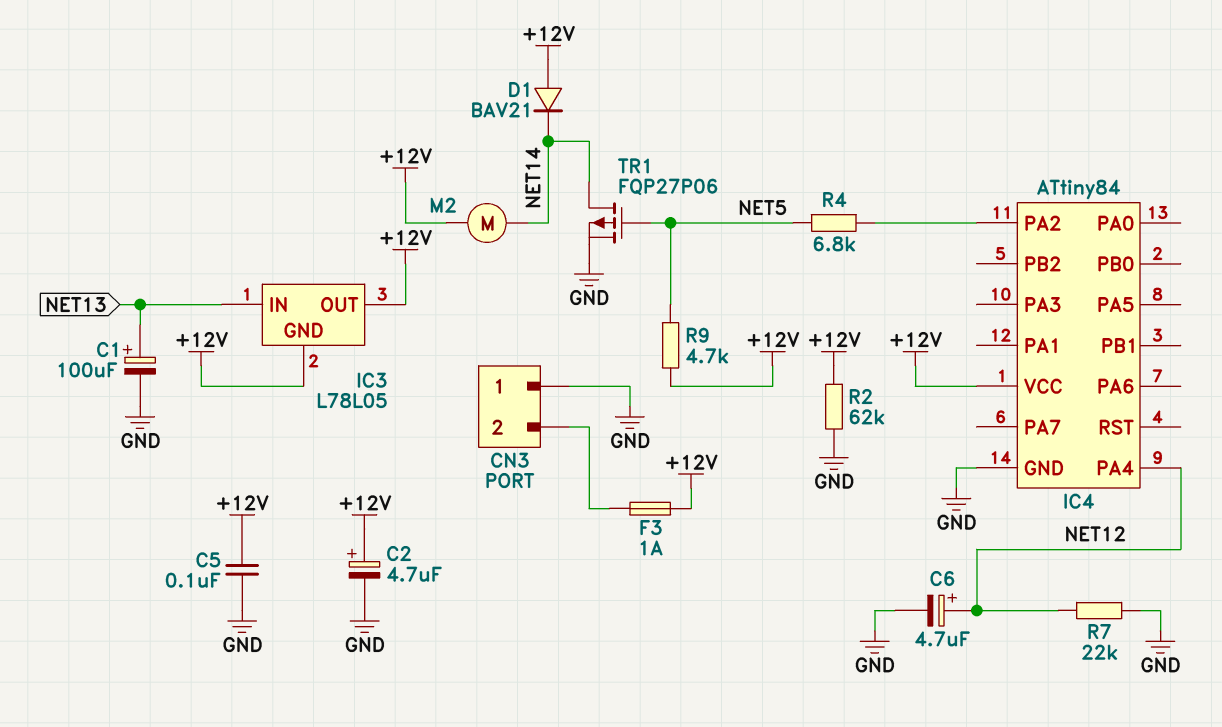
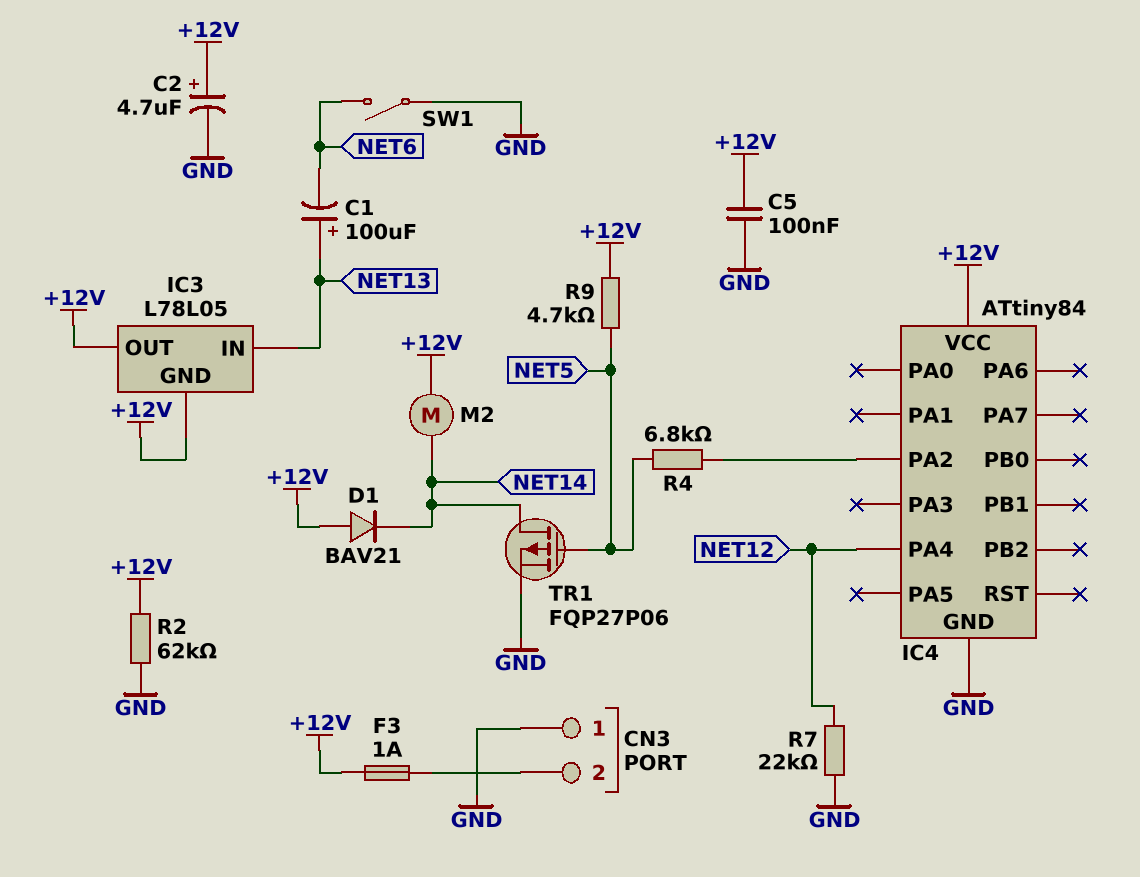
C1: 100uF (plus NET13, minus GND) -> 100uF (plus NET13, minus NET6)
C6: 4.7uF (plus NET12, minus GND) -> none
SW1: none -> switch (GND, NET6)

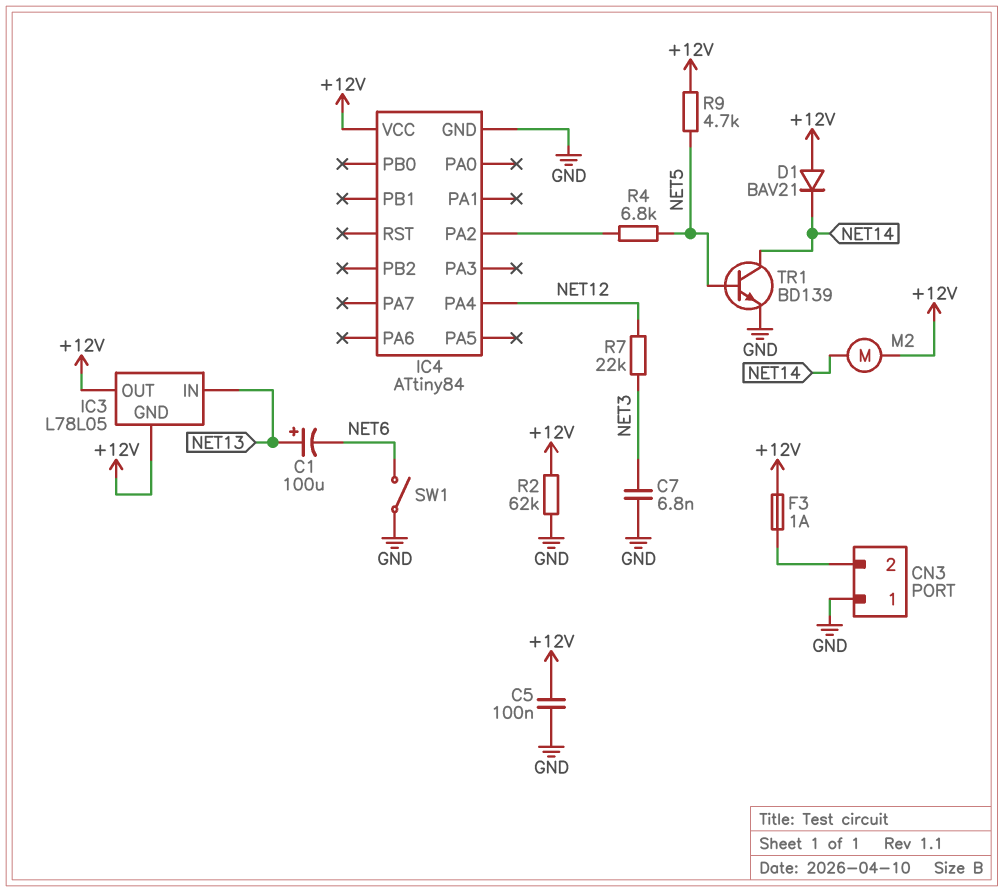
C2: 4.7uF (plus +12V, minus GND) -> none
C7: none -> 6.8nF (GND, NET3)
R7: 22k (GND, NET12) -> 22k (NET3, NET12)
TR1: PMOS FQP27P06 (G NET5, D NET14, S GND) -> NPN BD139 (B NET5, C NET14, E GND)

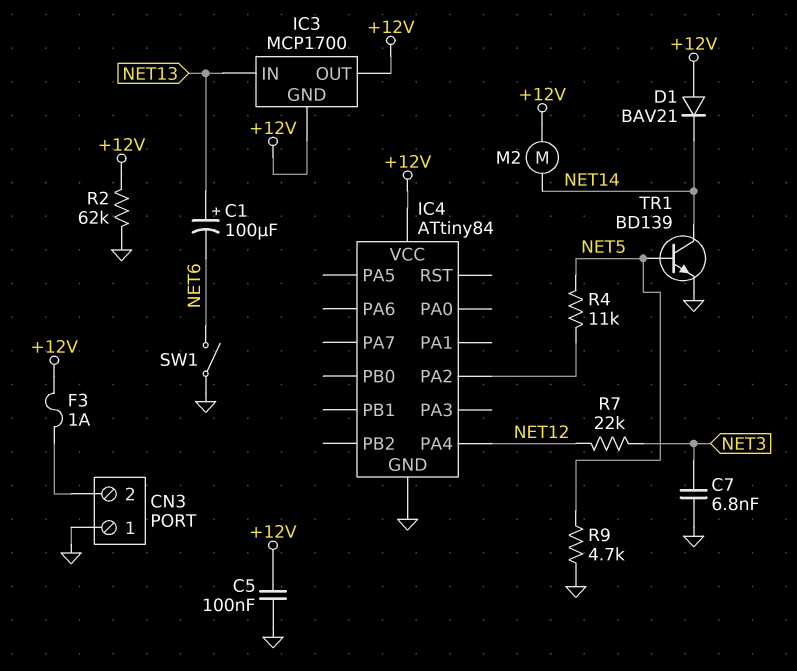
IC3: L78L05 -> MCP1700
R4: 6.8k (IC4/PA2, NET5) -> 11k (IC4/PA2, NET5)
R9: 4.7k (+12V, NET5) -> 4.7k (GND, NET5)

